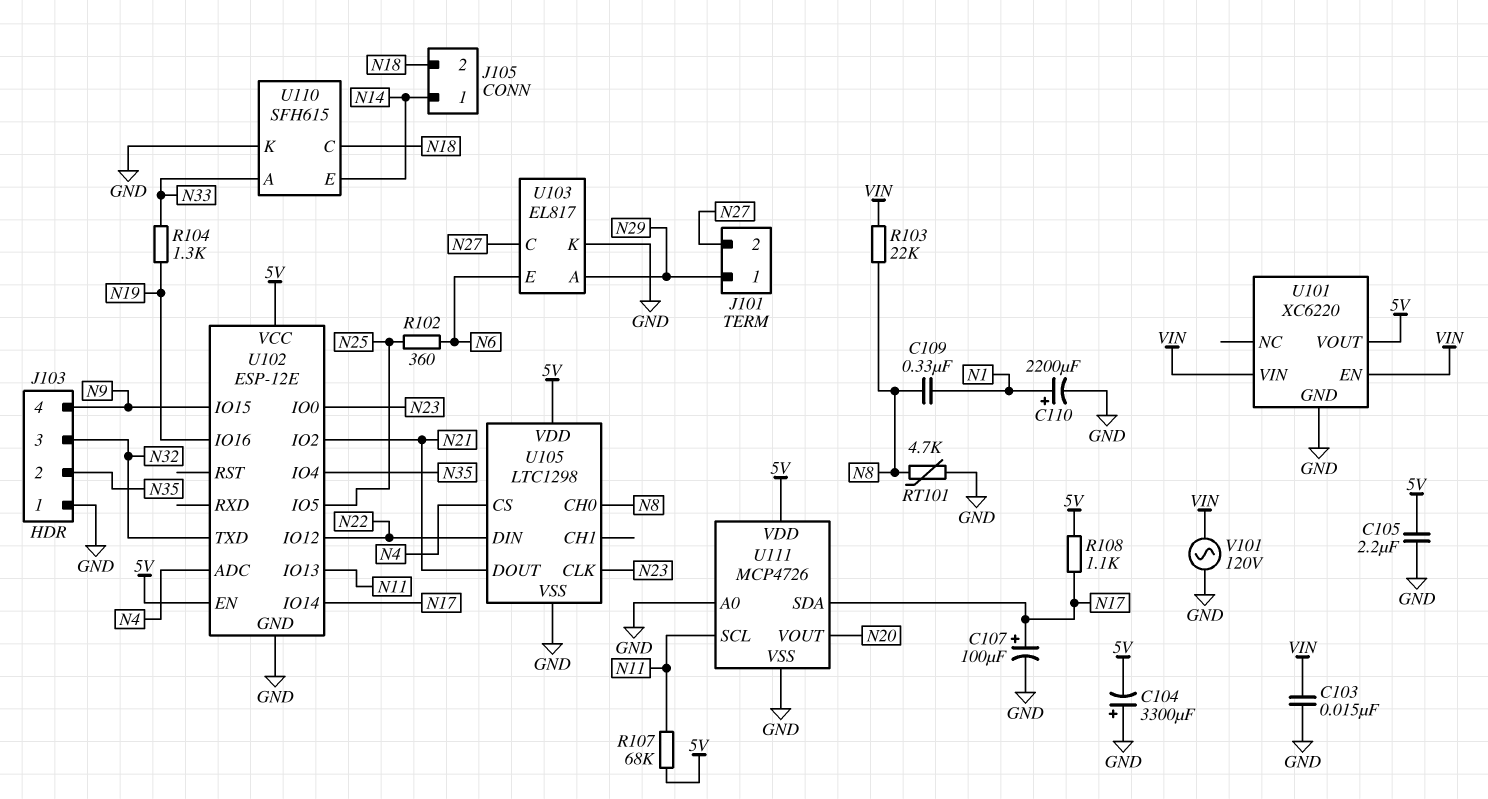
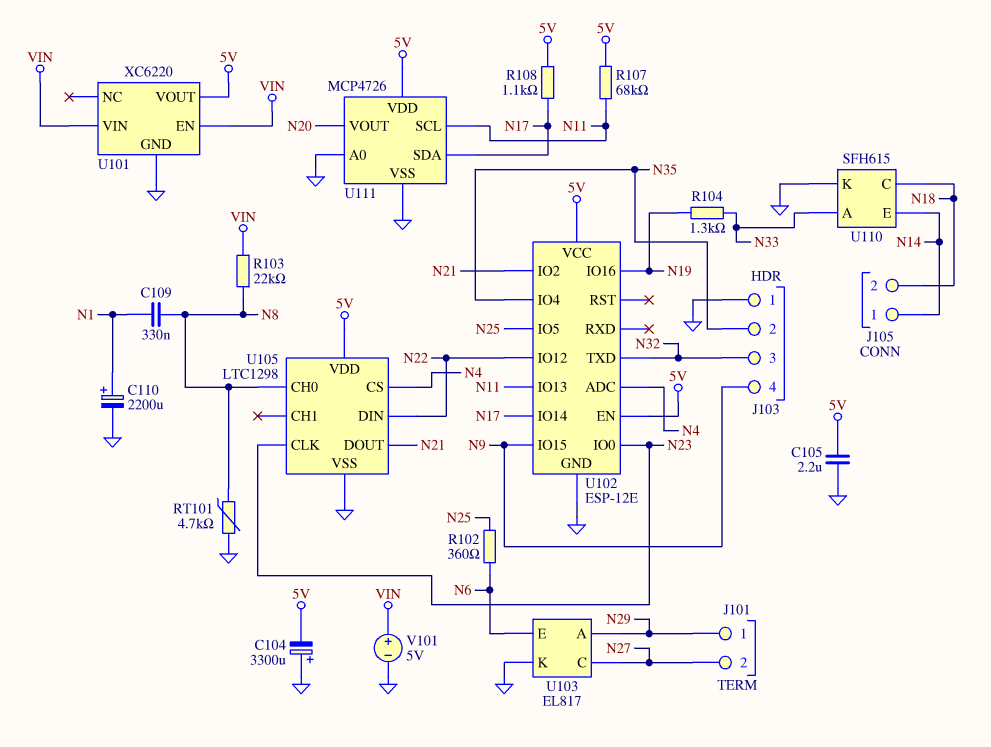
C103: 15nF (GND, VIN) -> none
C107: 100uF (plus N17, minus GND) -> none
V101: AC 120V (GND, VIN) -> 5V (plus VIN, minus GND)

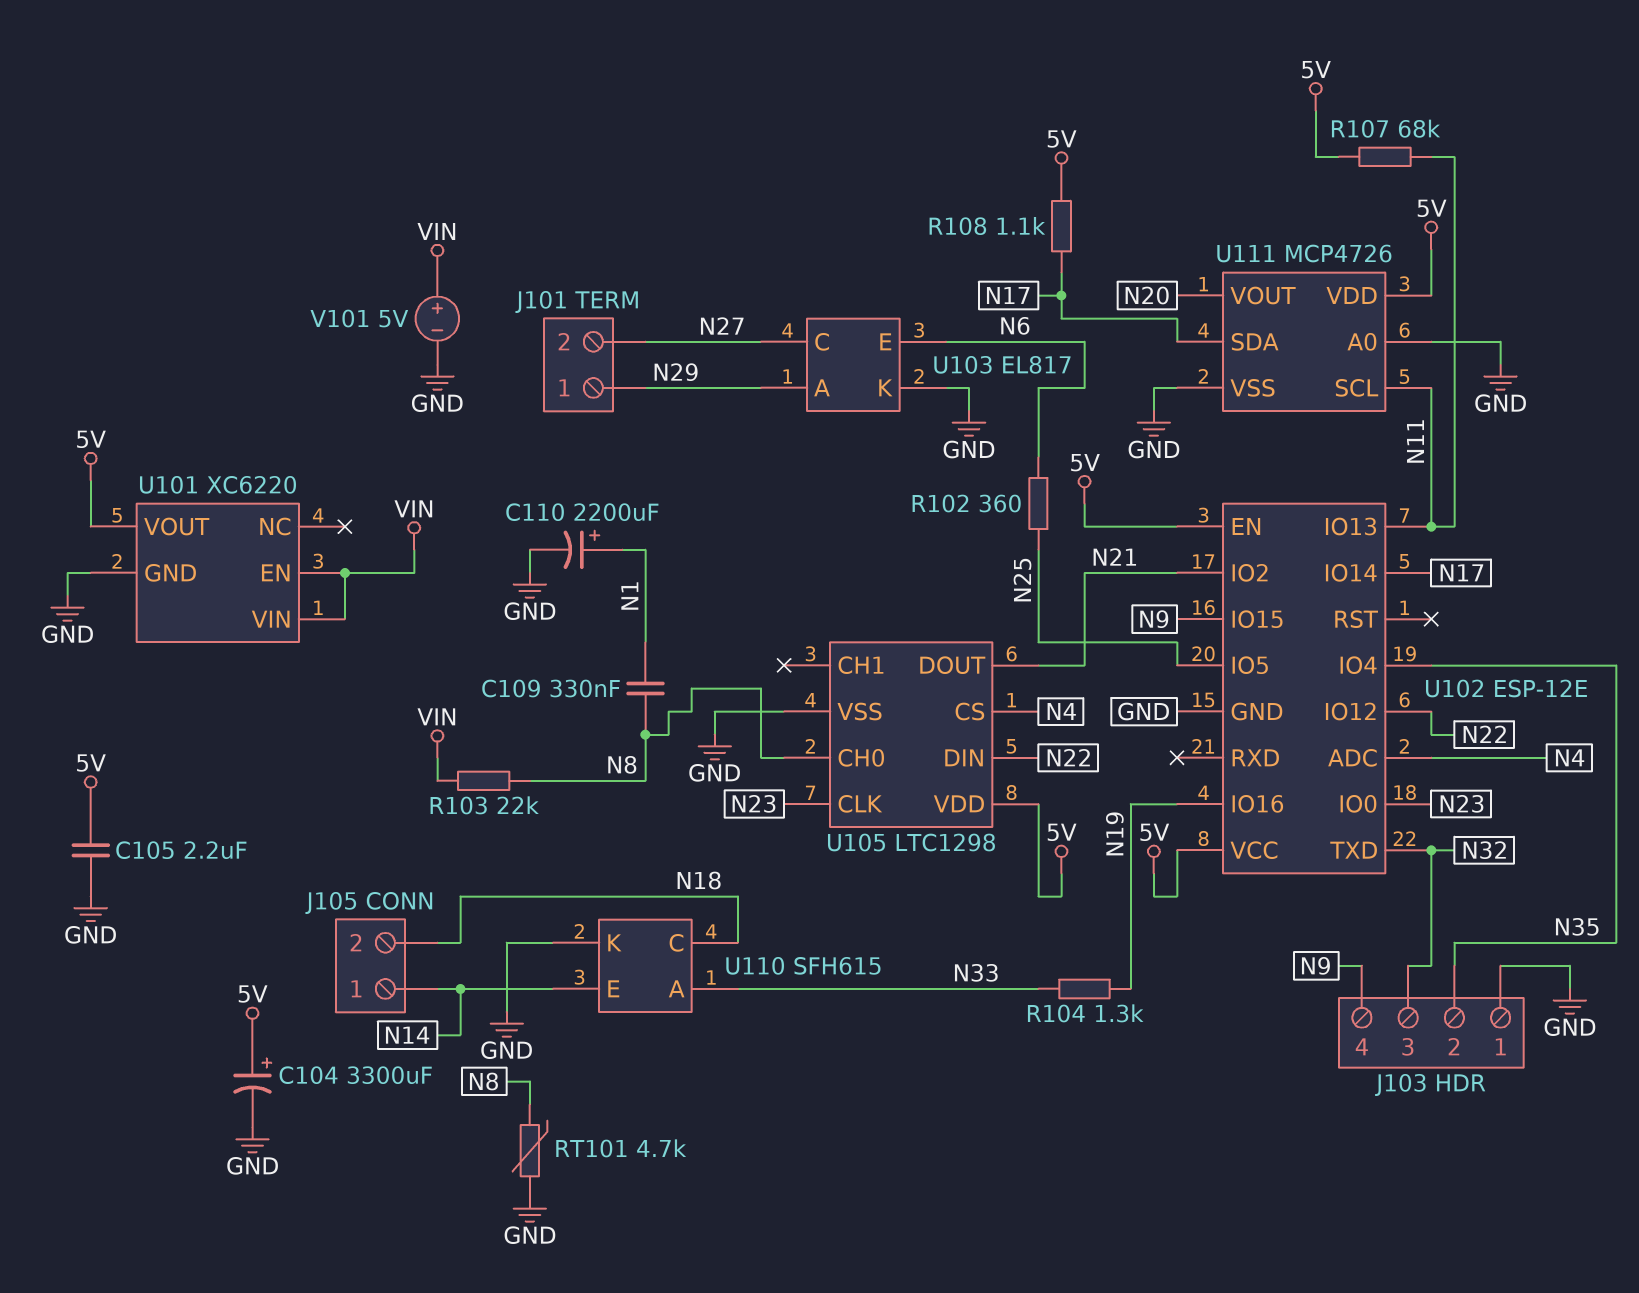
C104: 3300uF (plus GND, minus 5V) -> 3300uF (plus 5V, minus GND)

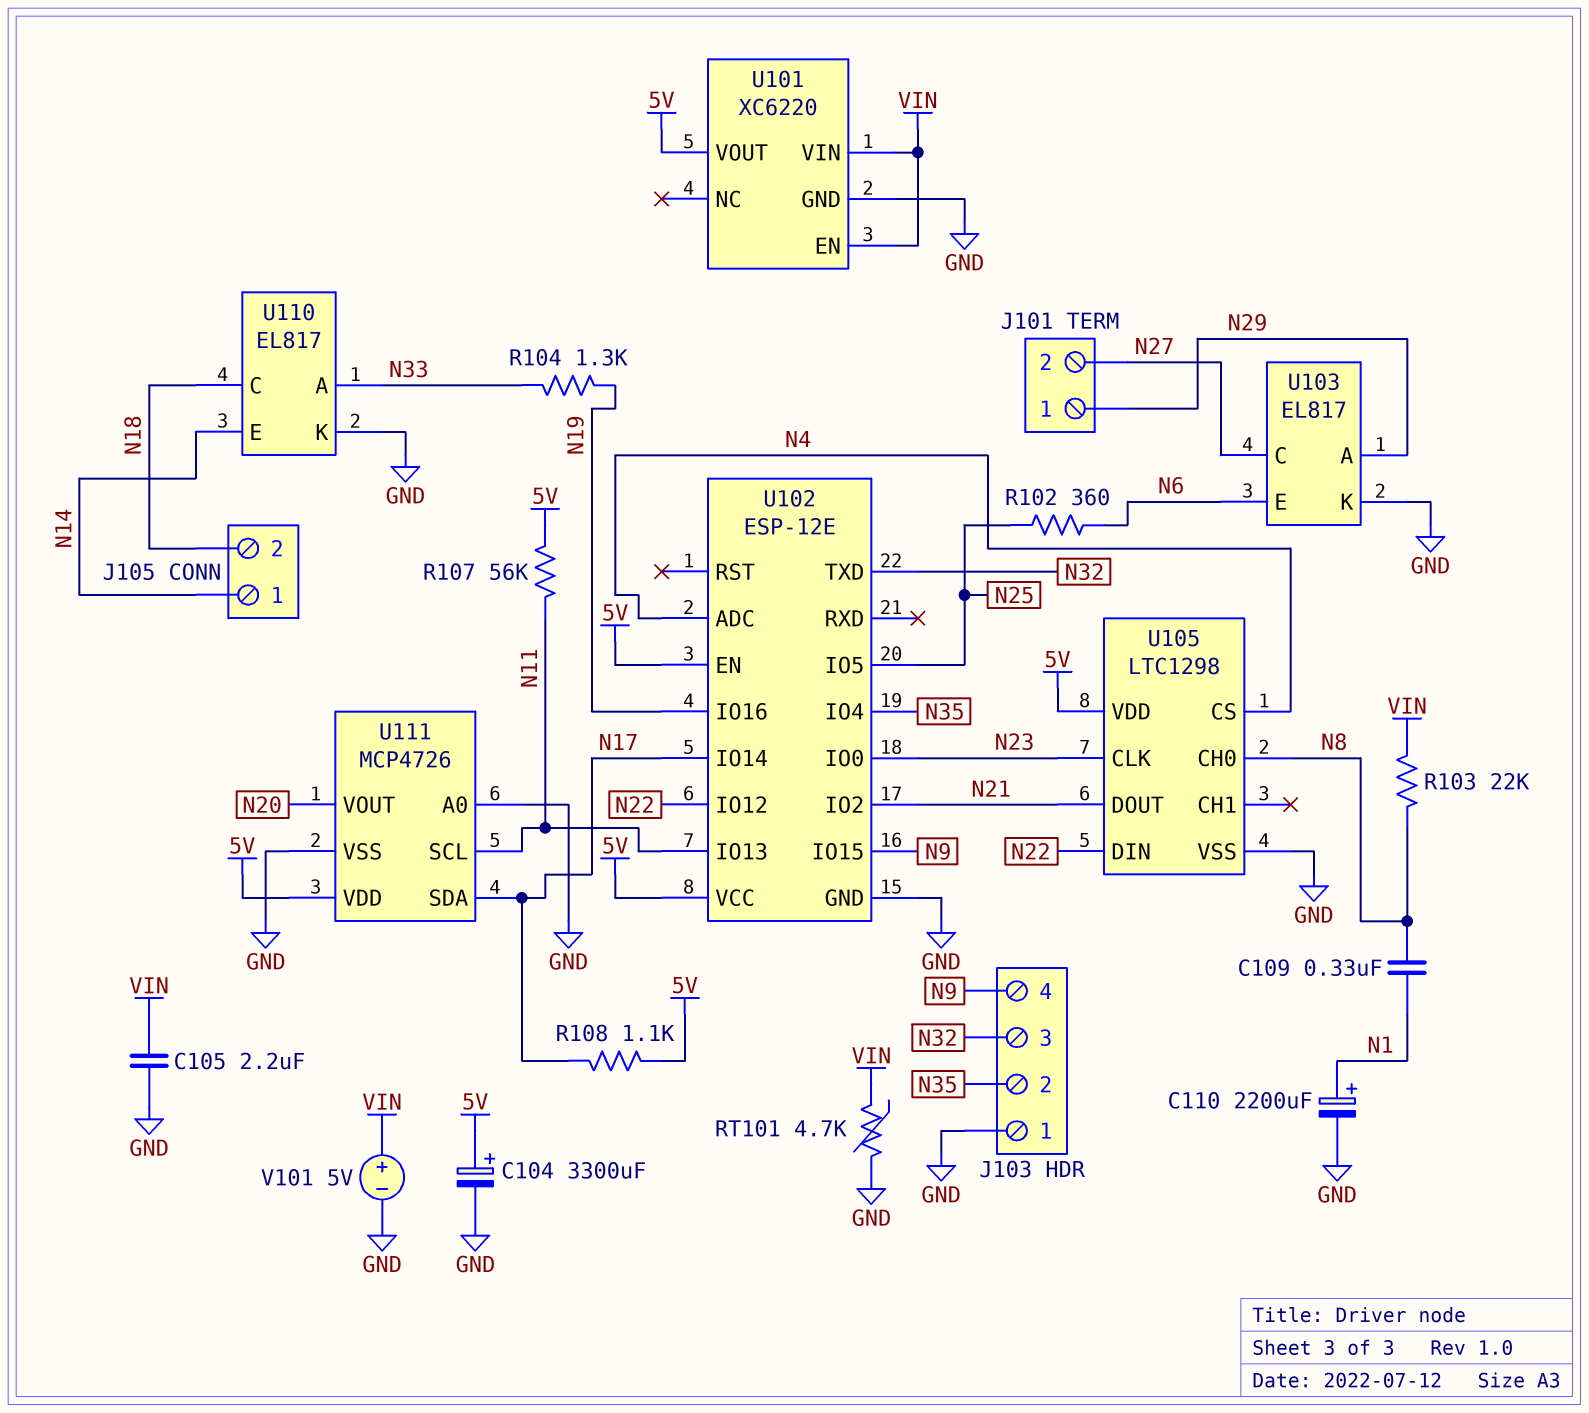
C105: 2.2uF (5V, GND) -> 2.2uF (GND, VIN)
R107: 68k (5V, N11) -> 56k (5V, N11)
RT101: 4.7k (GND, N8) -> 4.7k (GND, VIN)
U110: SFH615 -> EL817

